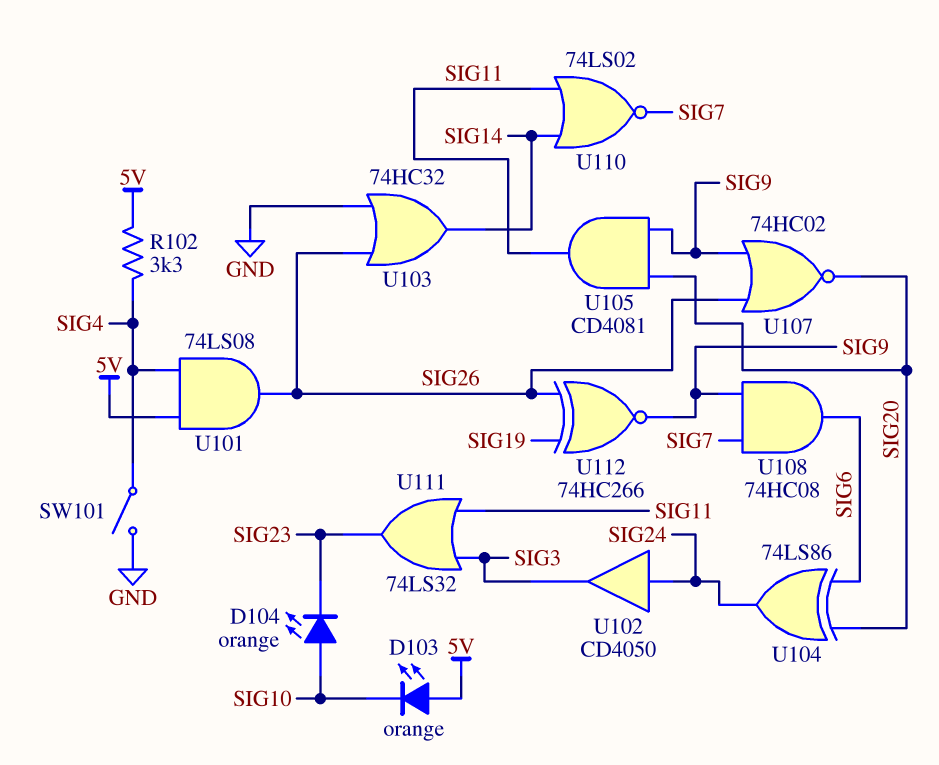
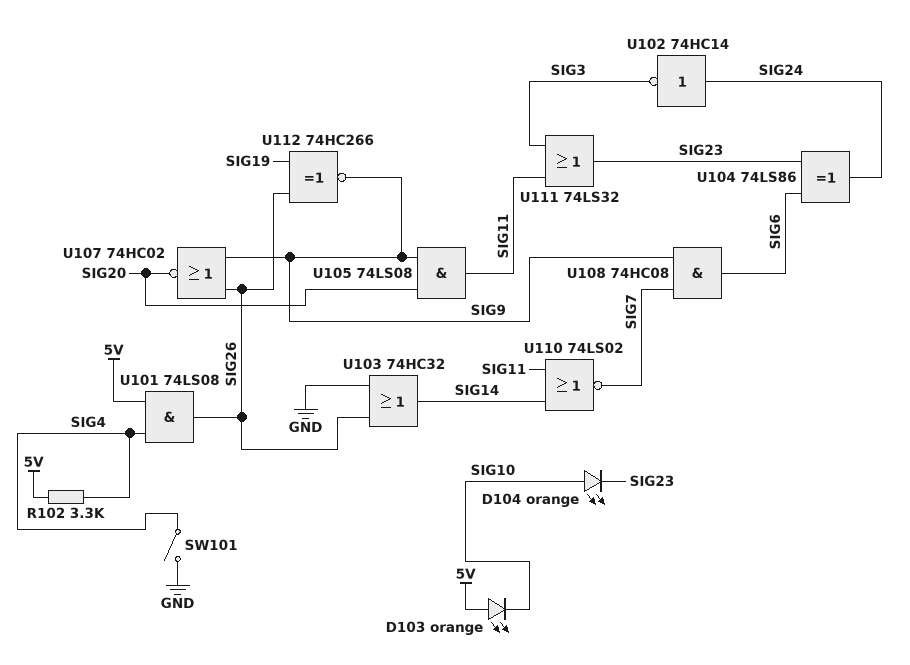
U102: buffer CD4050 (in SIG24, out SIG3) -> NOT 74HC14 (in SIG24, out SIG3)
U104: XOR 74LS86 (in SIG6, in SIG20, out SIG24) -> XOR 74LS86 (in SIG6, in SIG23, out SIG24)
U105: AND CD4081 (in SIG9, in SIG20, out SIG11) -> AND 74LS08 (in SIG9, in SIG20, out SIG11)

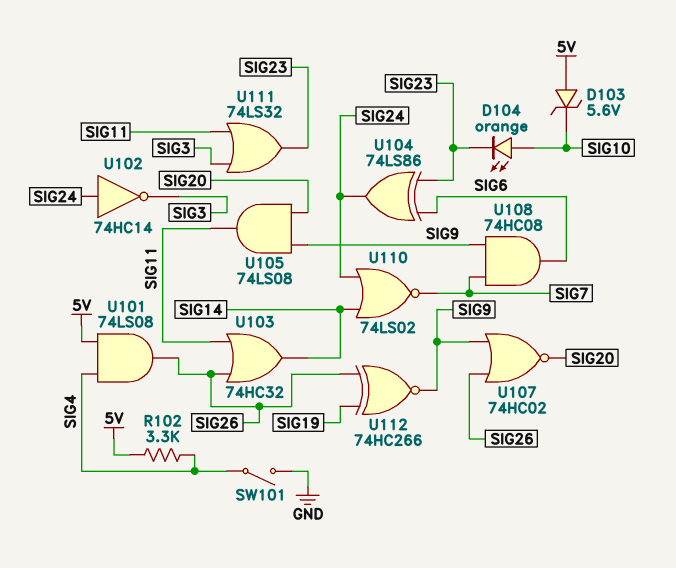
D103: LED orange (A 5V, K SIG10) -> zener 5.6V (A 5V, K SIG10)
U103: OR 74HC32 (in GND, in SIG26, out SIG14) -> OR 74HC32 (in SIG11, in SIG26, out SIG14)
U110: NOR 74LS02 (in SIG11, in SIG14, out SIG7) -> NOR 74LS02 (in SIG14, in SIG24, out SIG7)

